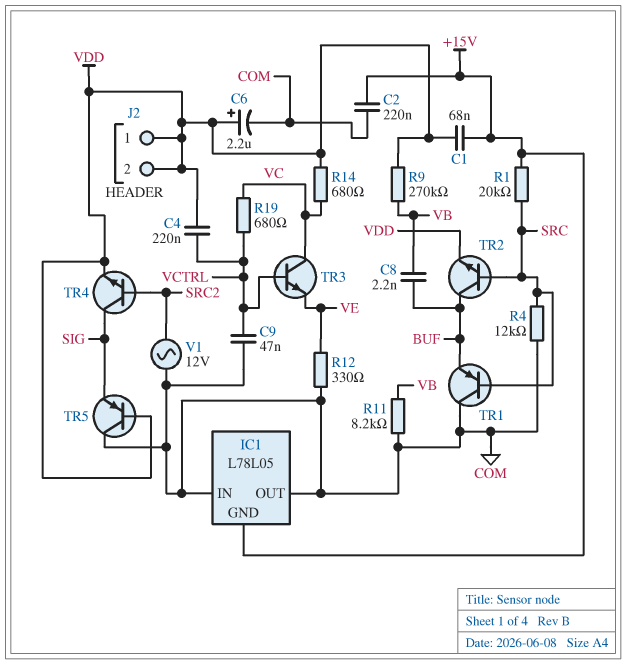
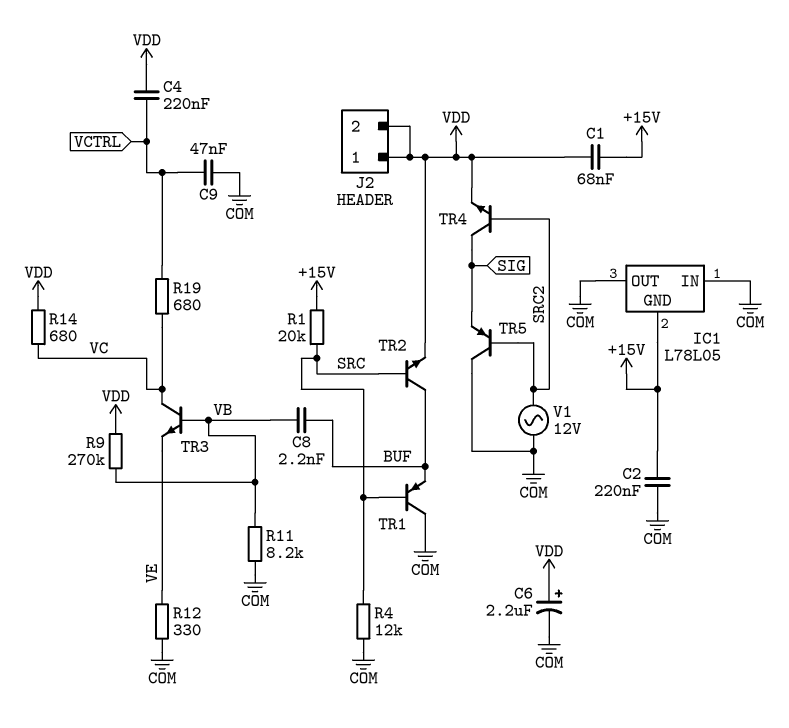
TR3: NPN (B VCTRL, C VC, E VE) -> NPN (B VB, C VC, E VE)
TR5: PNP (B VDD, C COM, E SIG) -> PNP (B SRC2, C COM, E SIG)

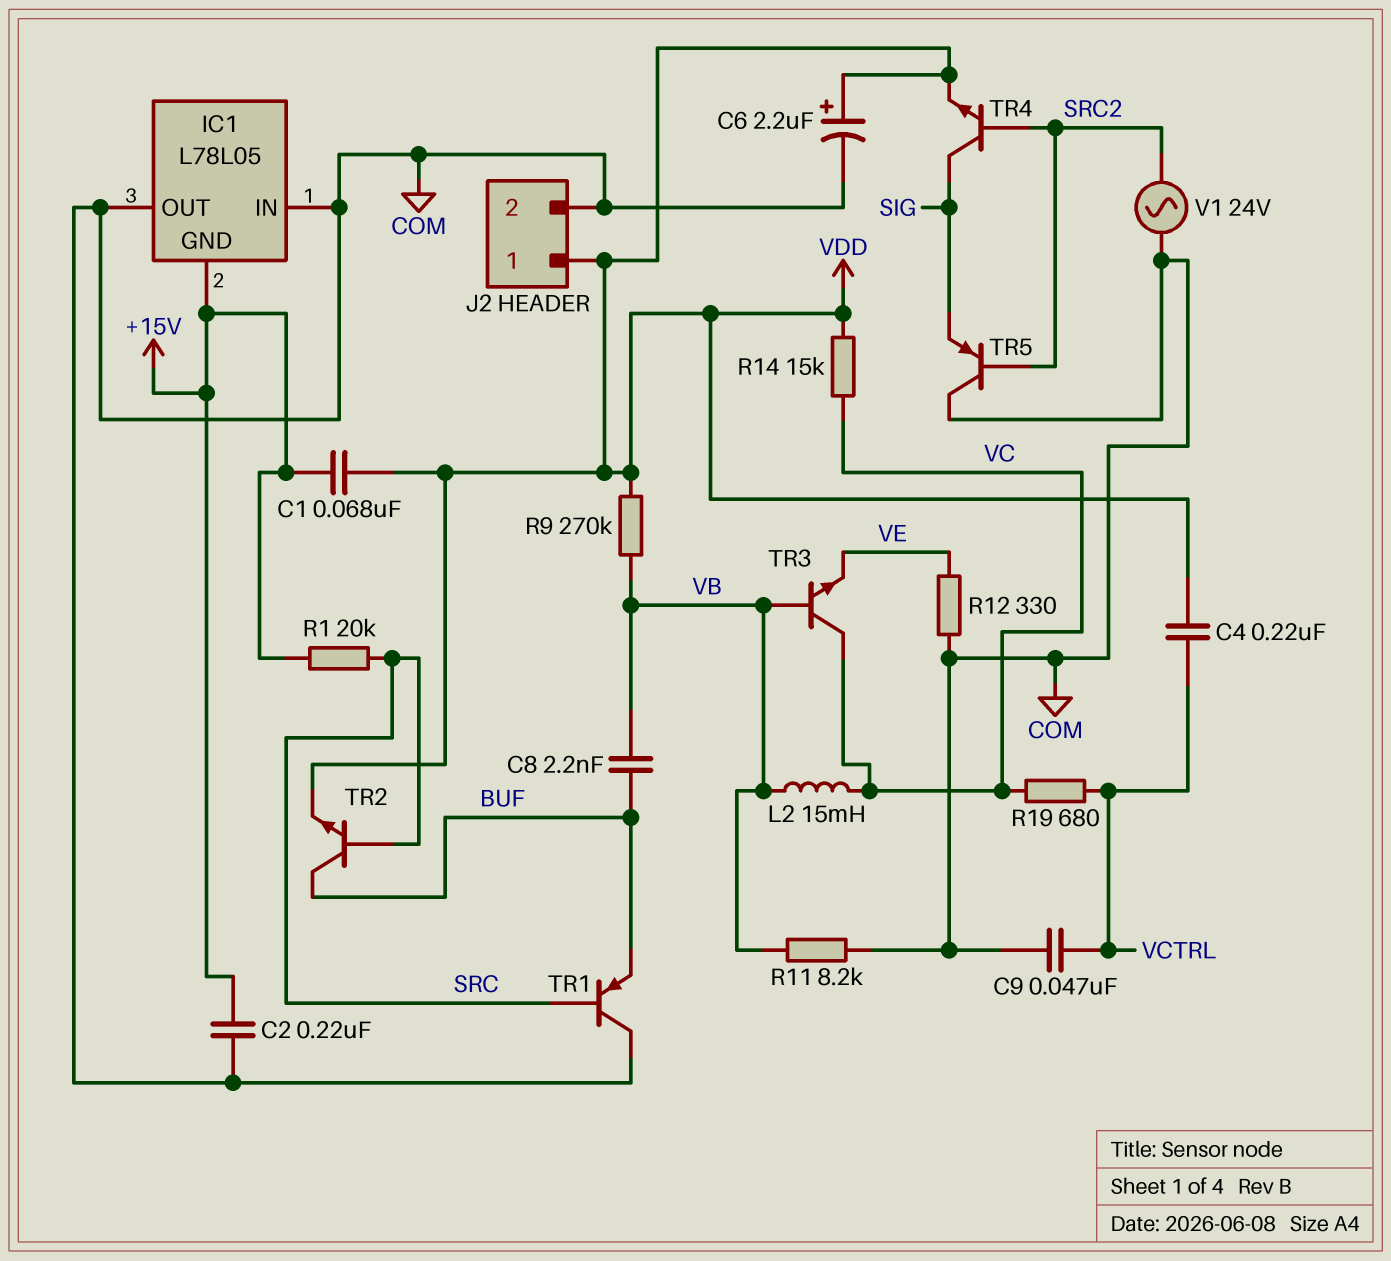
J2 pin 2: VDD -> COM
L2: none -> 15mH (VB, VC)
R4: 12k (COM, SRC) -> none
R14: 680 (VC, VDD) -> 15k (VC, VDD)
V1: AC 12V (COM, SRC2) -> AC 24V (COM, SRC2)

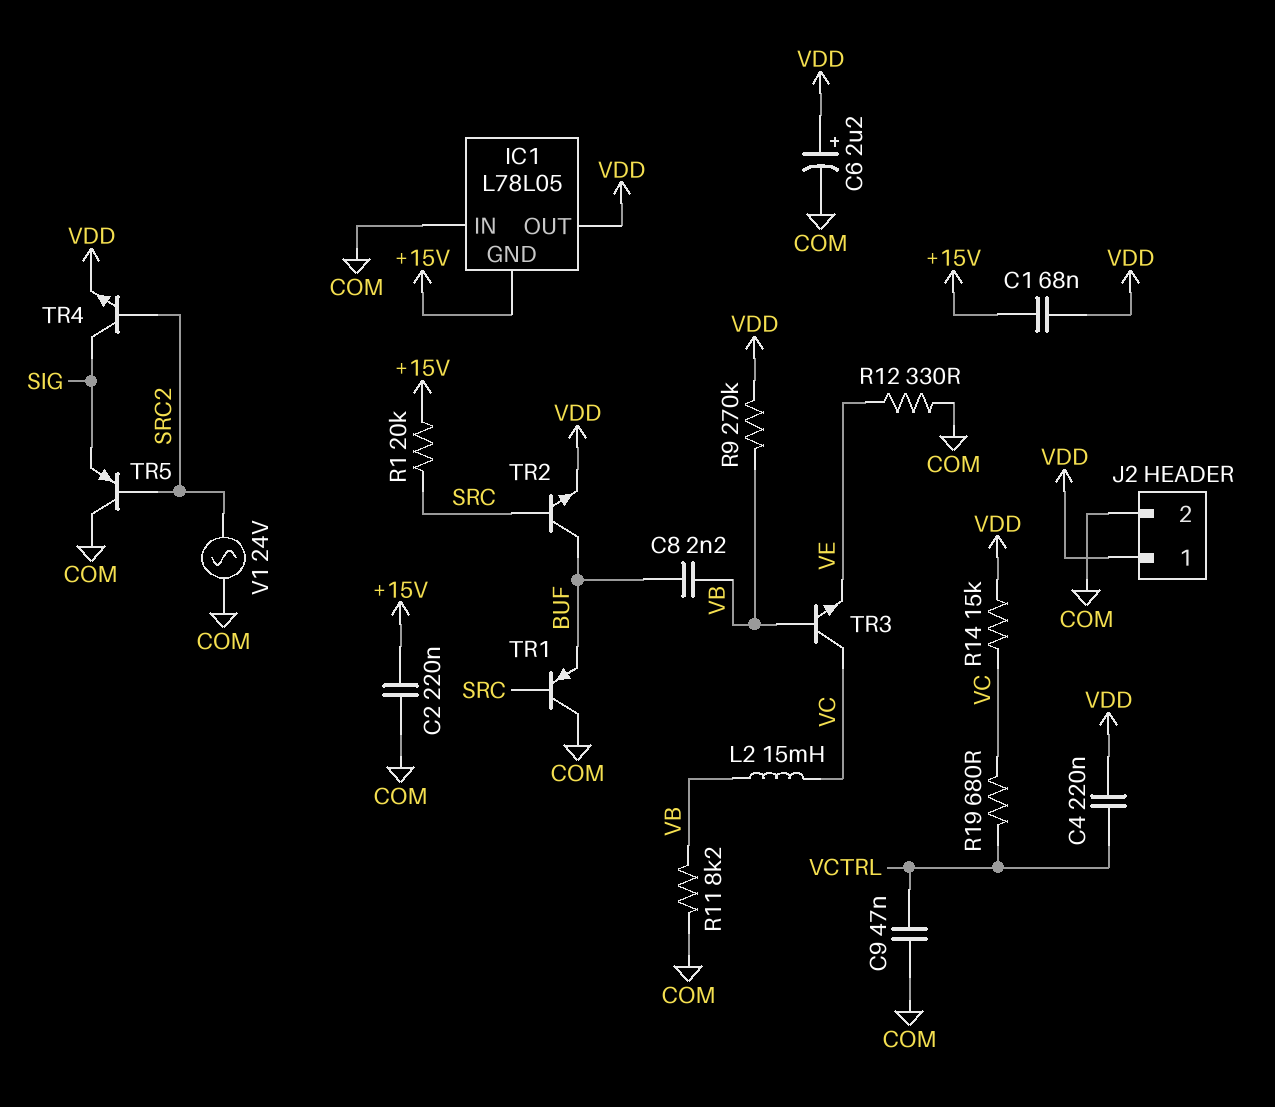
IC1 pin OUT: COM -> VDD

